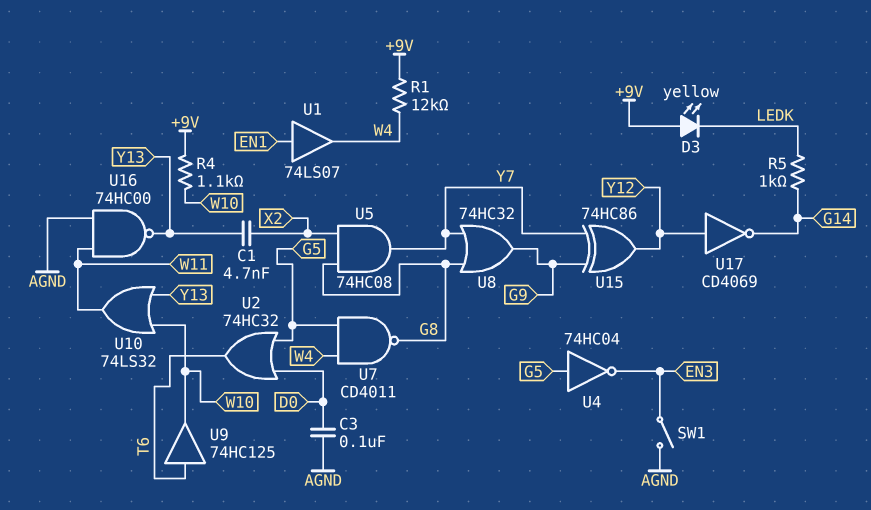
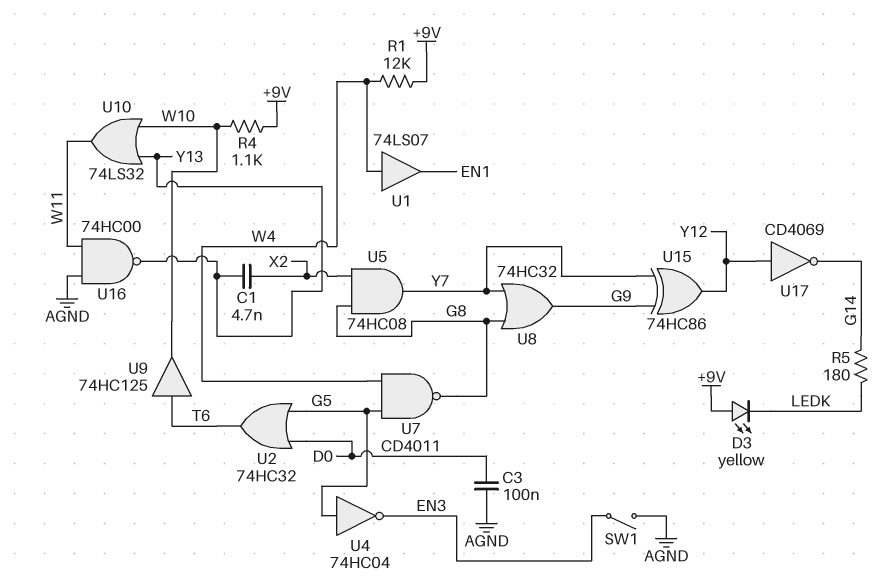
R5: 1k (G14, LEDK) -> 180 (G14, LEDK)
U1: buffer 74LS07 (in EN1, out W4) -> buffer 74LS07 (in W4, out EN1)

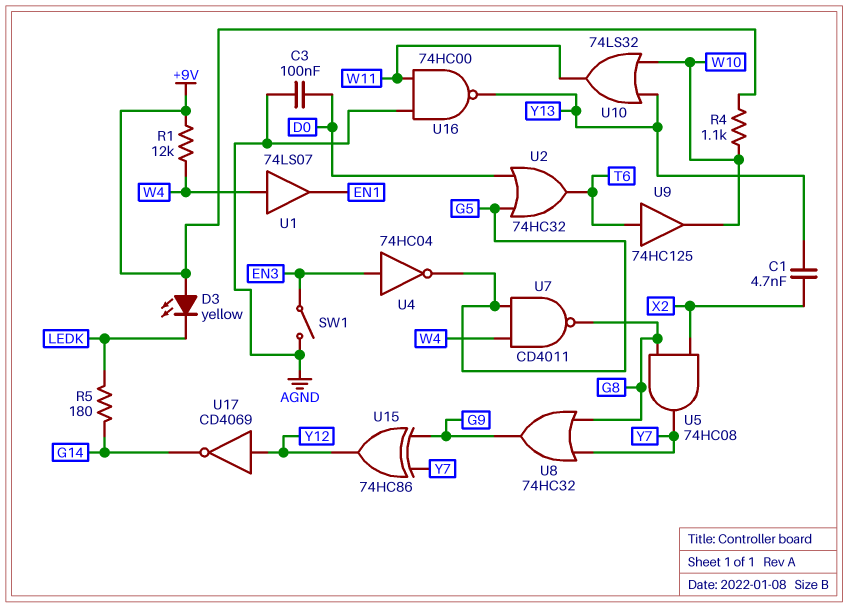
U4: NOT 74HC04 (in G5, out EN3) -> NOT 74HC04 (in EN3, out G5)

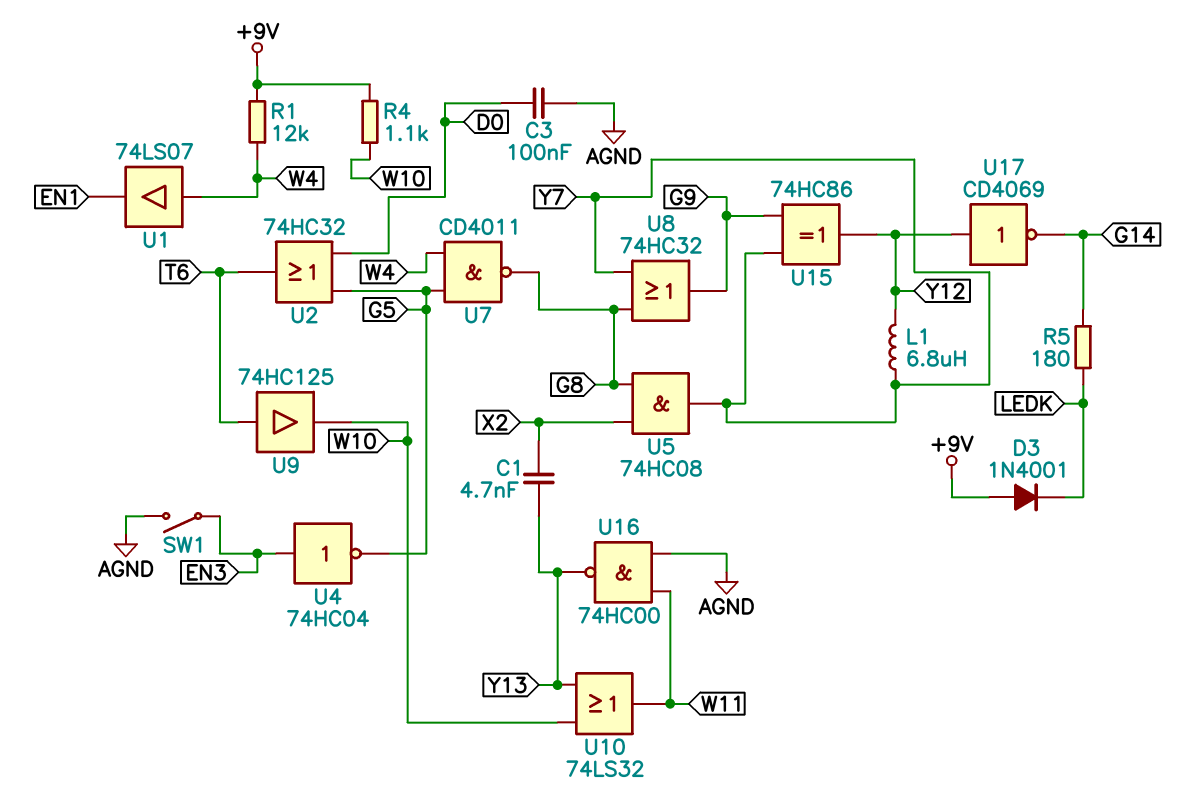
D3: LED yellow (A +9V, K LEDK) -> diode 1N4001 (A +9V, K LEDK)
L1: none -> 6.8uH (Y7, Y12)

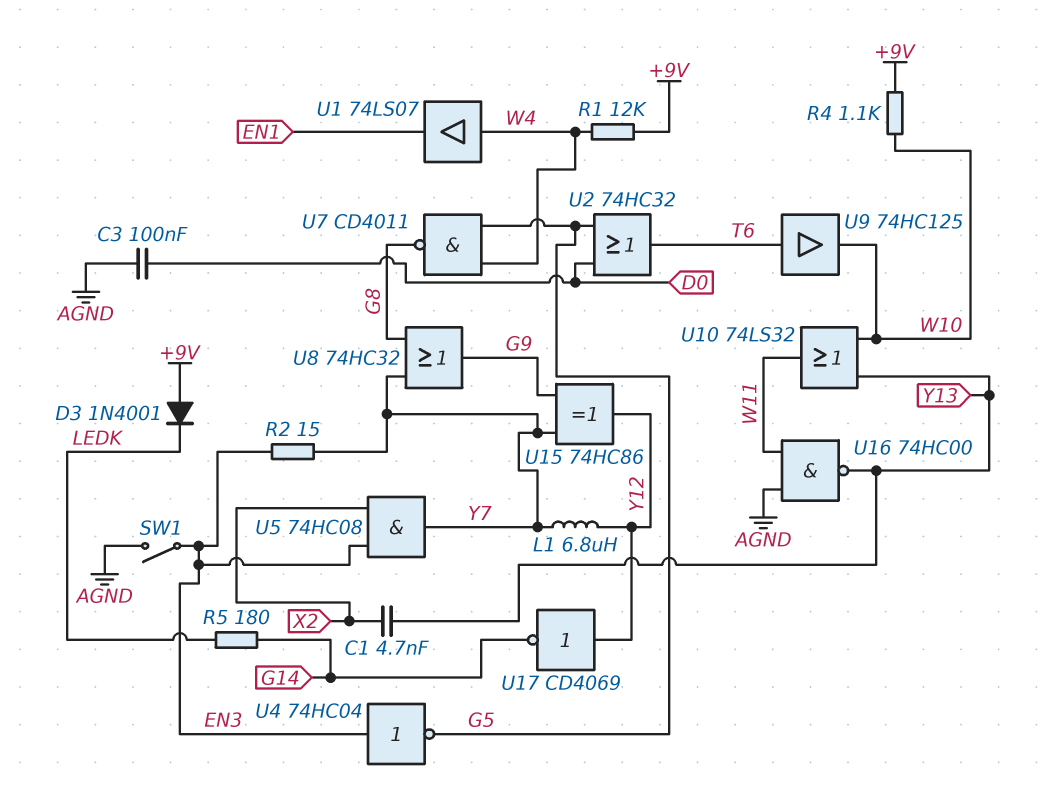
R2: none -> 15 (EN3, Y7)
U5: AND 74HC08 (in G8, in X2, out Y7) -> AND 74HC08 (in EN3, in X2, out Y7)

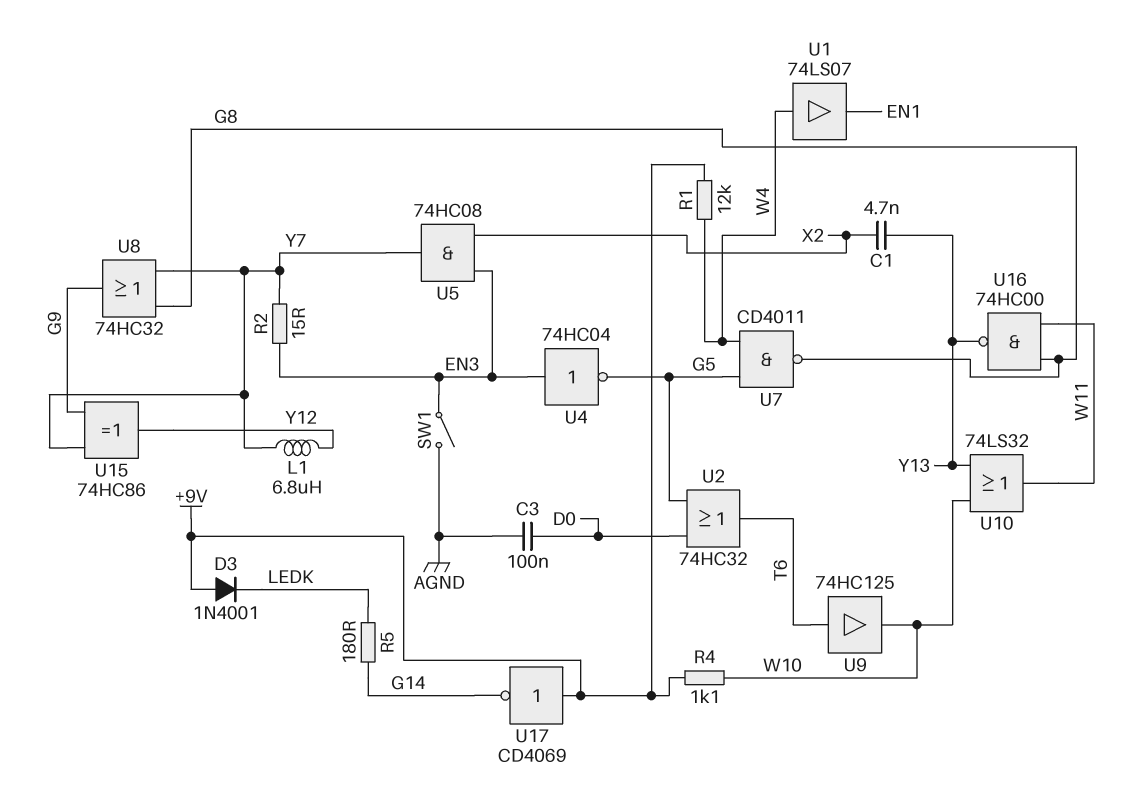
U16: NAND 74HC00 (in AGND, in W11, out Y13) -> NAND 74HC00 (in G8, in W11, out Y13)
U17: NOT CD4069 (in Y12, out G14) -> NOT CD4069 (in +9V, out G14)

